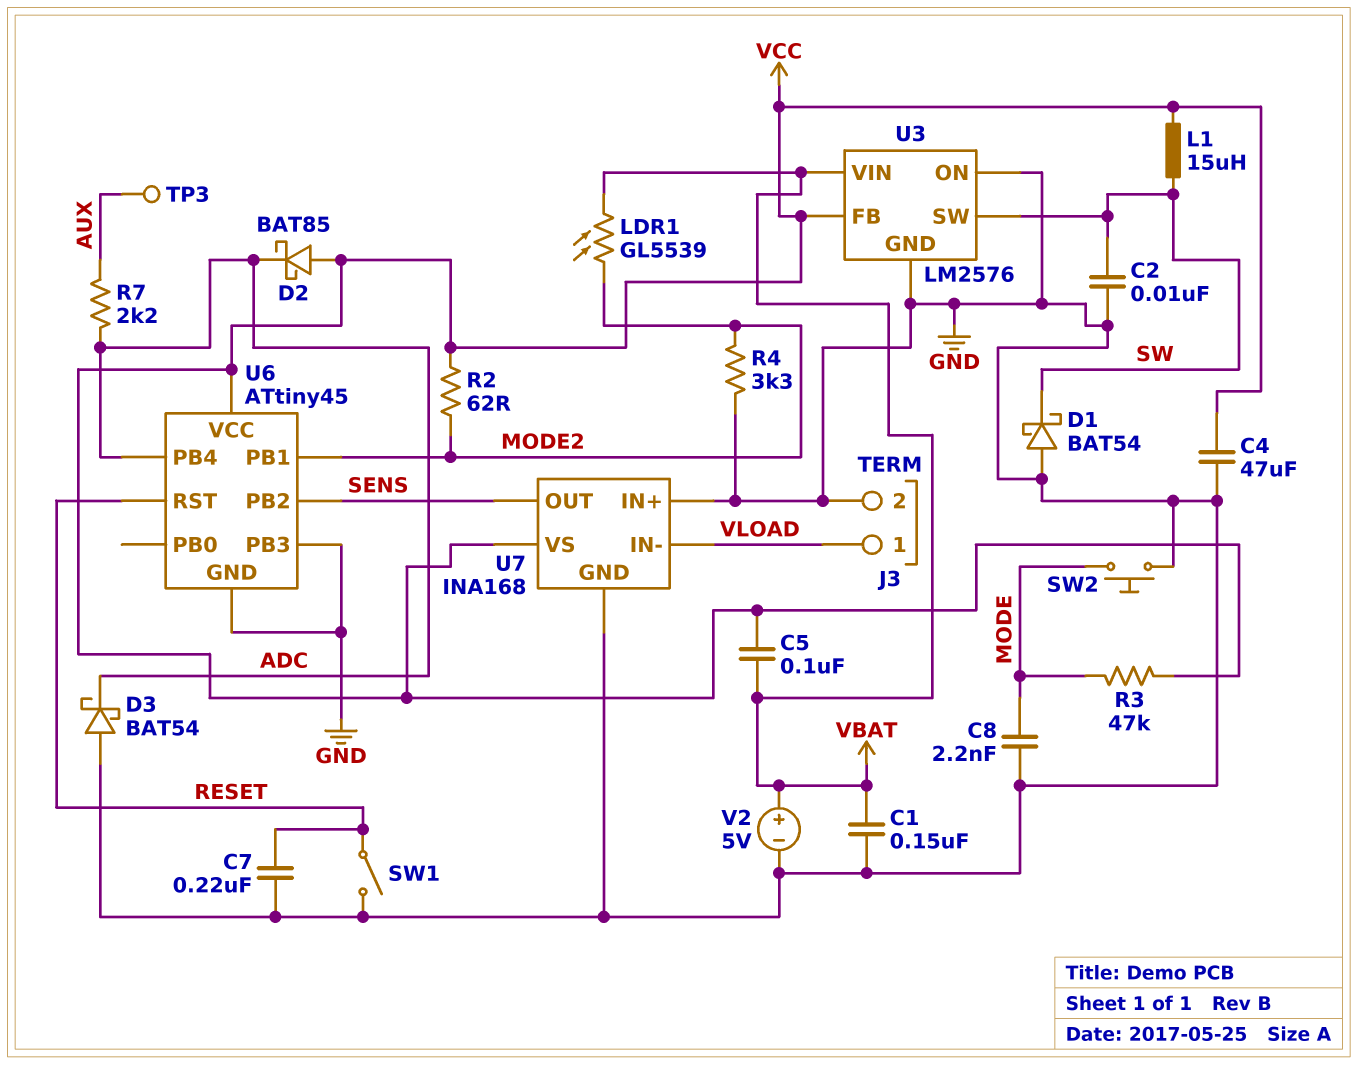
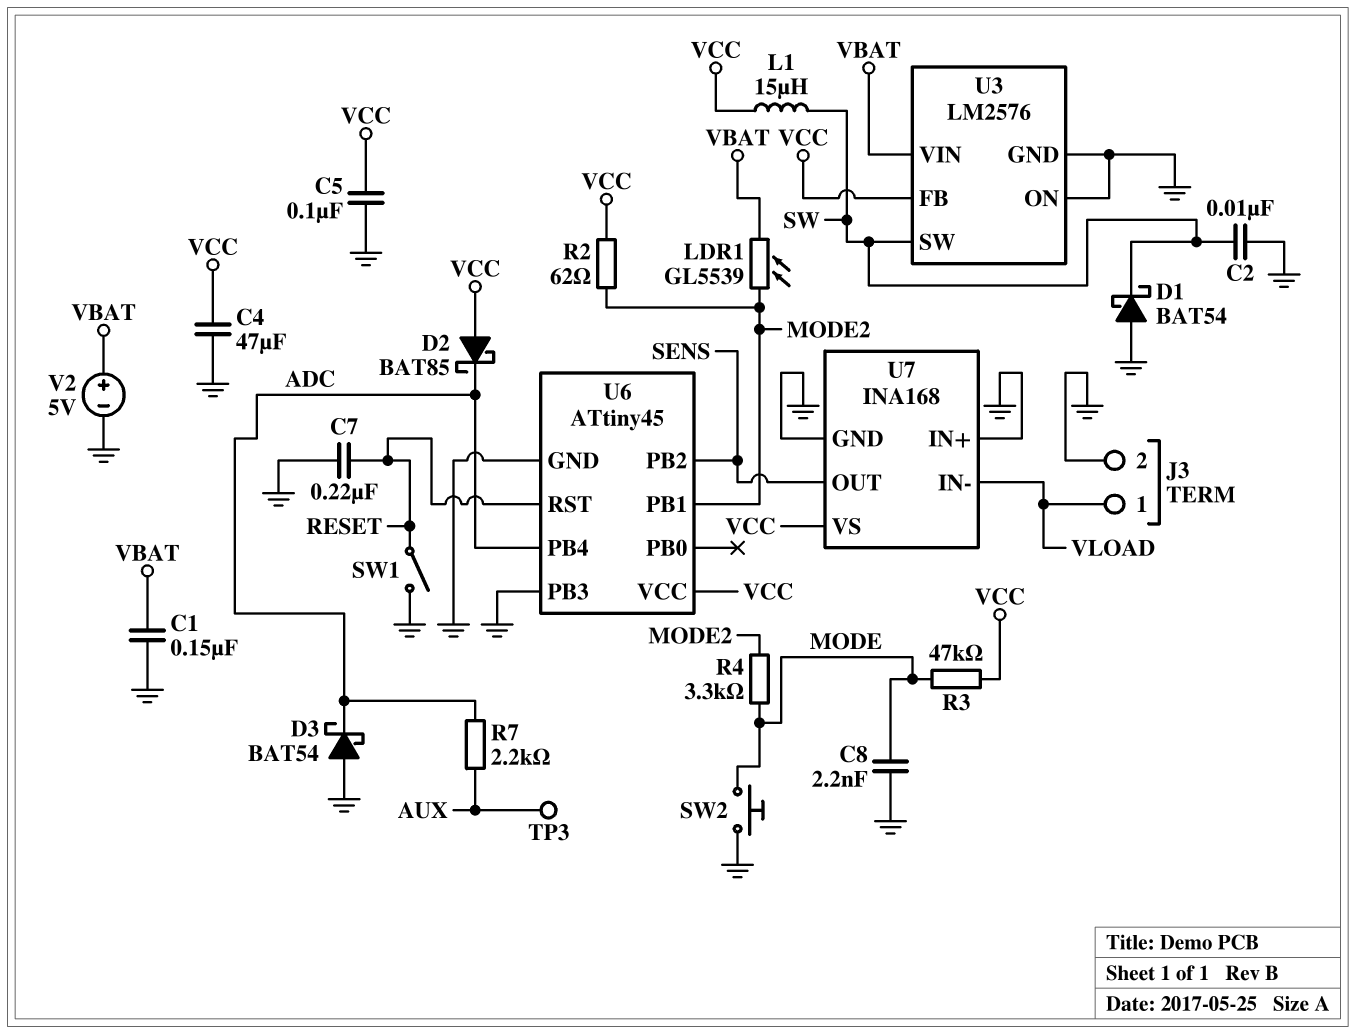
C5: 100nF (VBAT, VCC) -> 100nF (GND, VCC)
R4: 3.3k (GND, MODE2) -> 3.3k (MODE, MODE2)

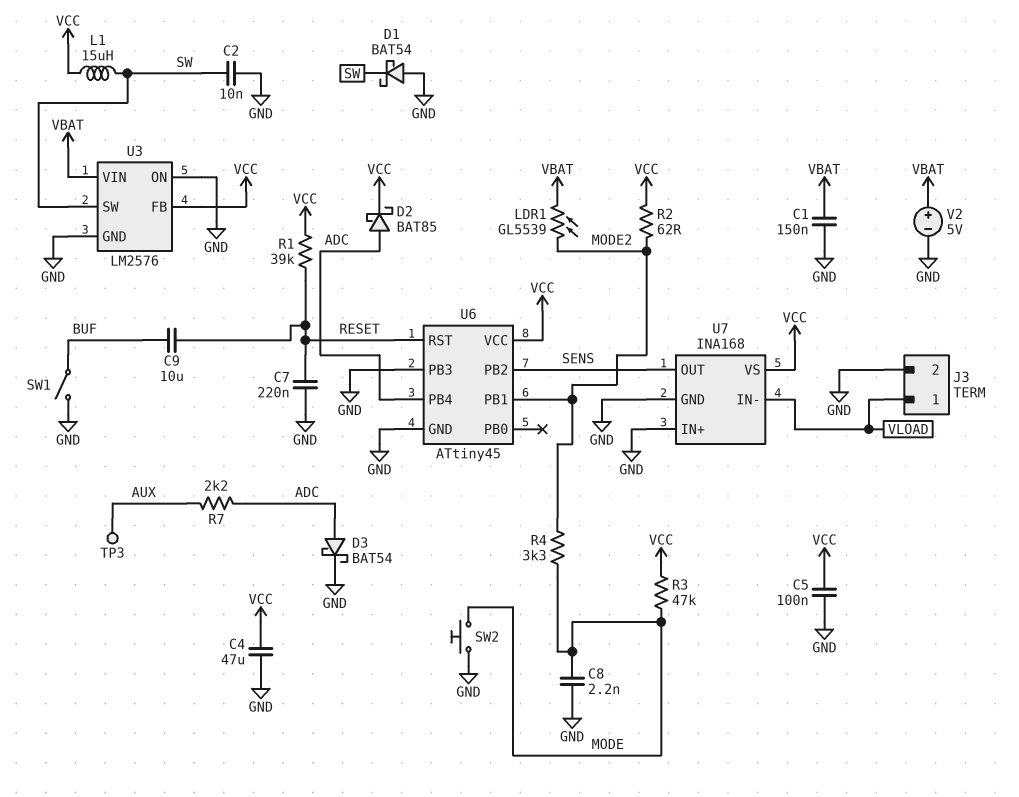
C9: none -> 10uF (BUF, RESET)
D2: schottky BAT85 (A VCC, K ADC) -> schottky BAT85 (A ADC, K VCC)
D3: schottky BAT54 (A GND, K ADC) -> schottky BAT54 (A ADC, K GND)
R1: none -> 39k (RESET, VCC)
SW1: switch (GND, RESET) -> switch (BUF, GND)

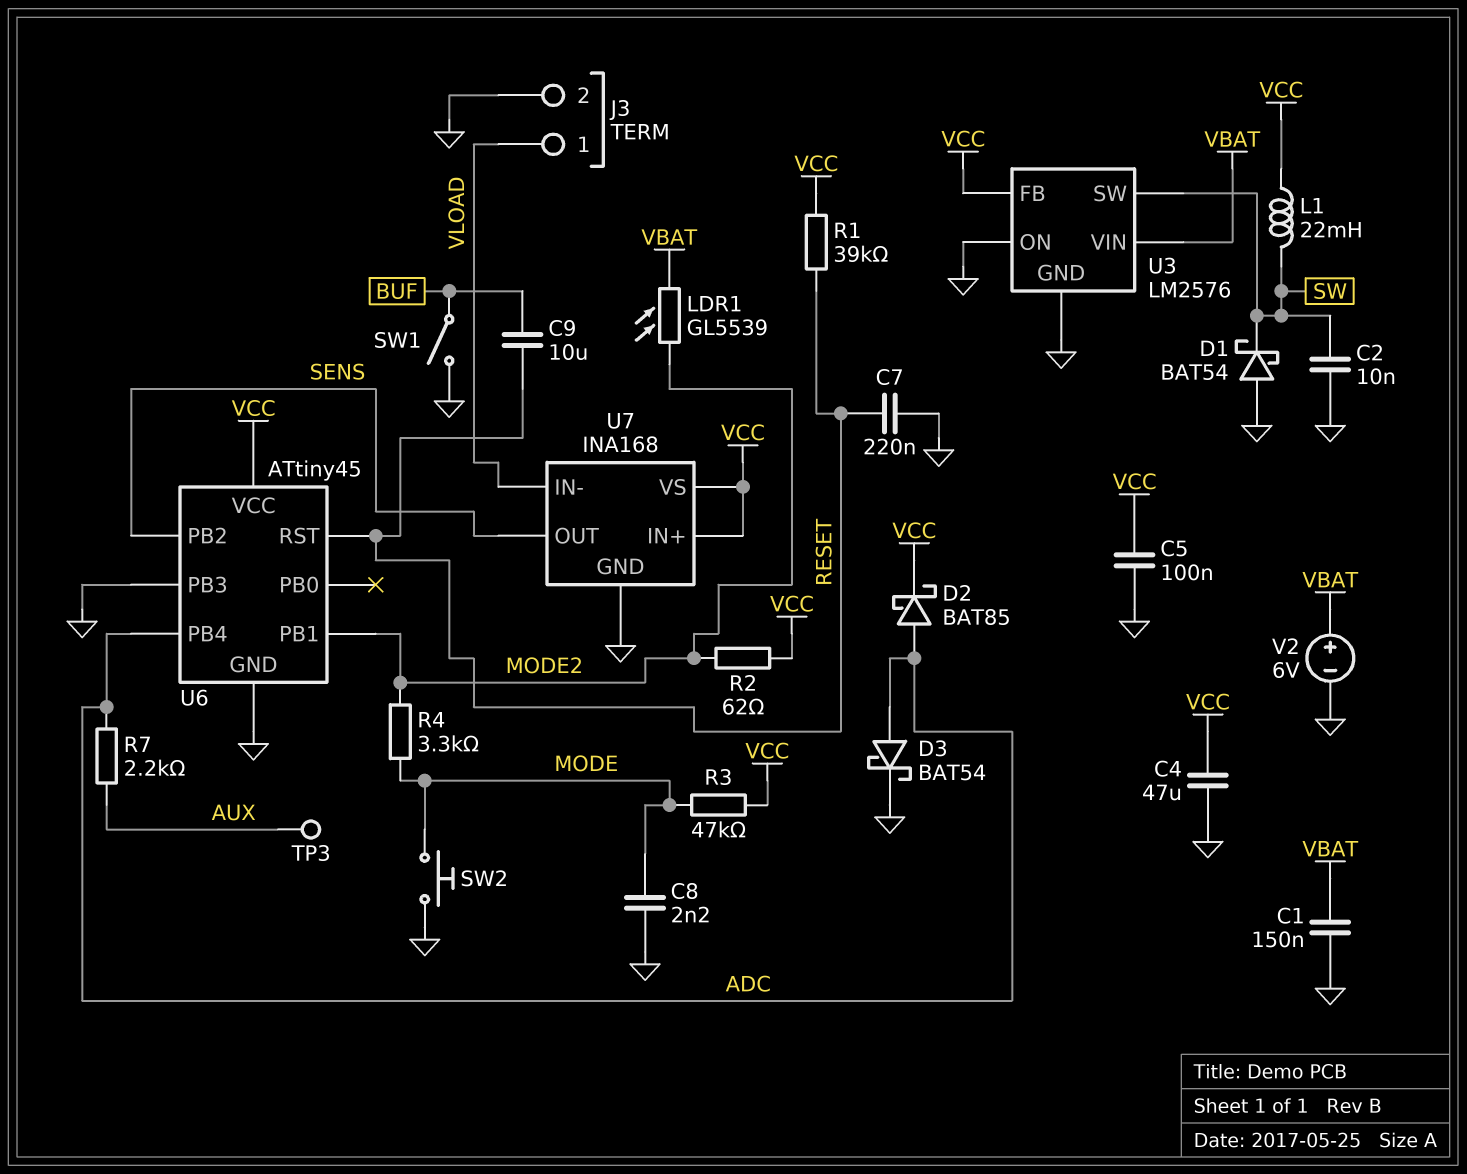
L1: 15uH (SW, VCC) -> 22mH (SW, VCC)
U7 pin IN+: GND -> VCC
V2: 5V (plus VBAT, minus GND) -> 6V (plus VBAT, minus GND)

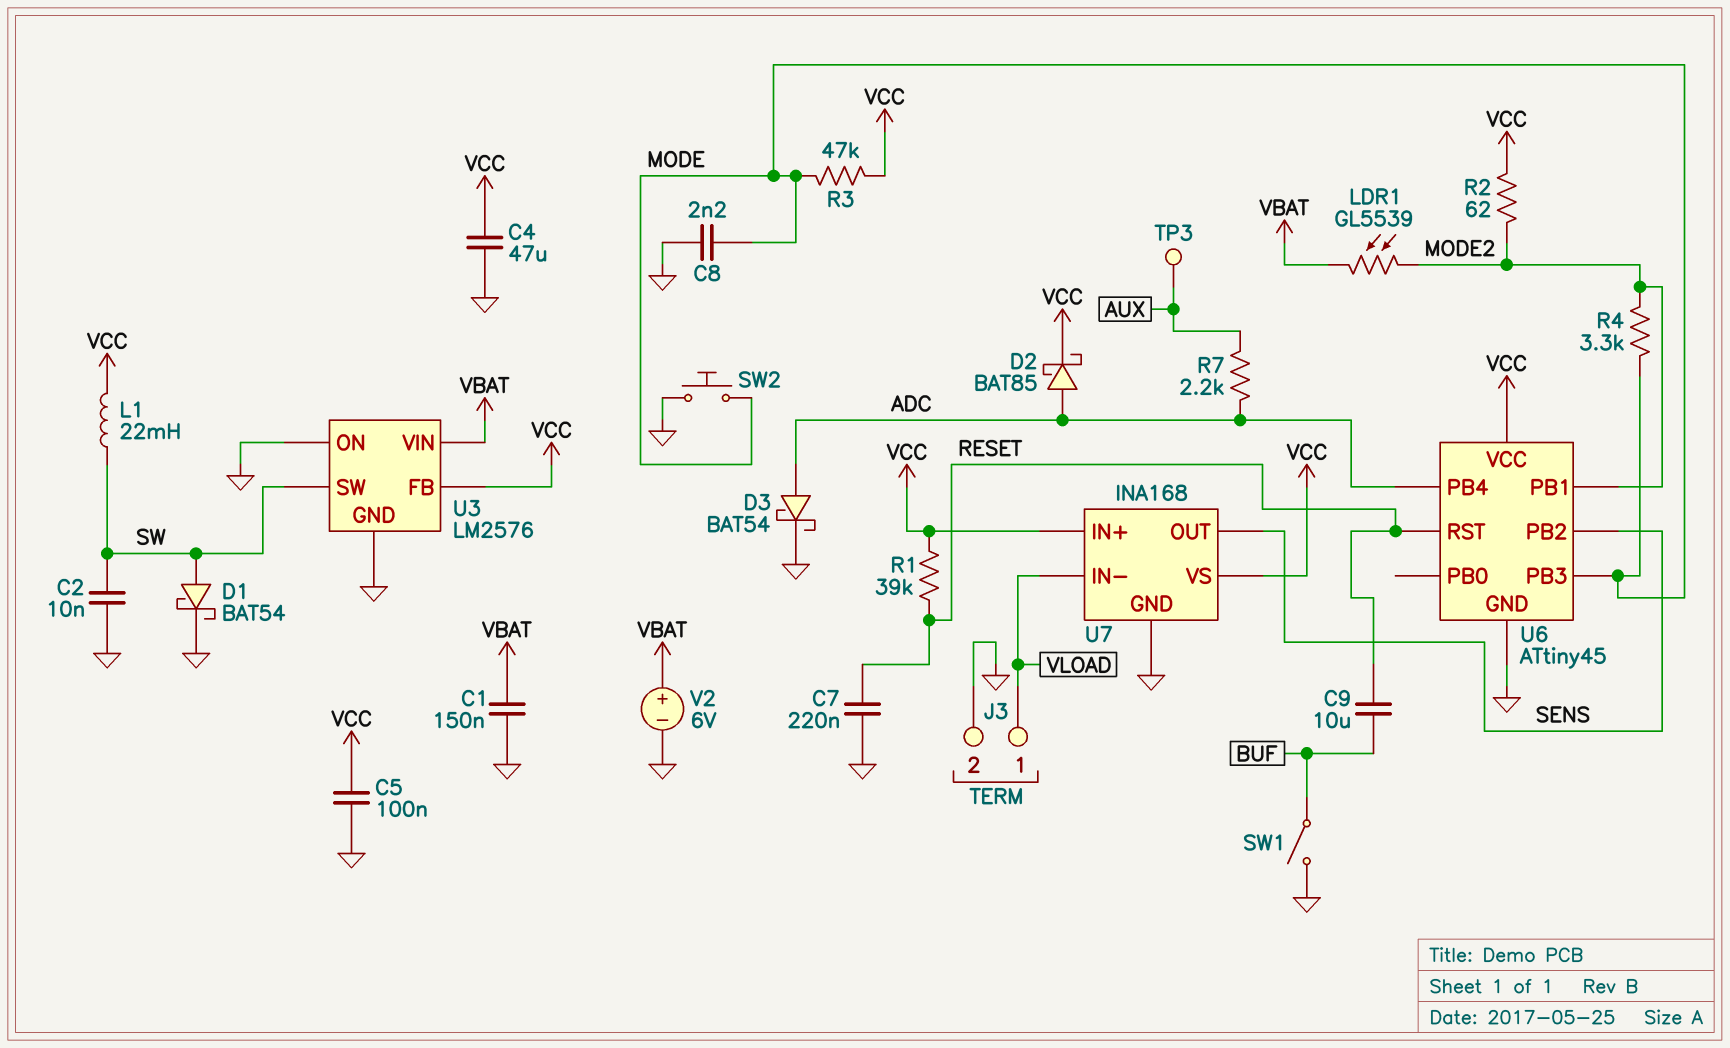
D1: schottky BAT54 (A GND, K SW) -> schottky BAT54 (A SW, K GND)
U6 pin PB3: GND -> MODE

